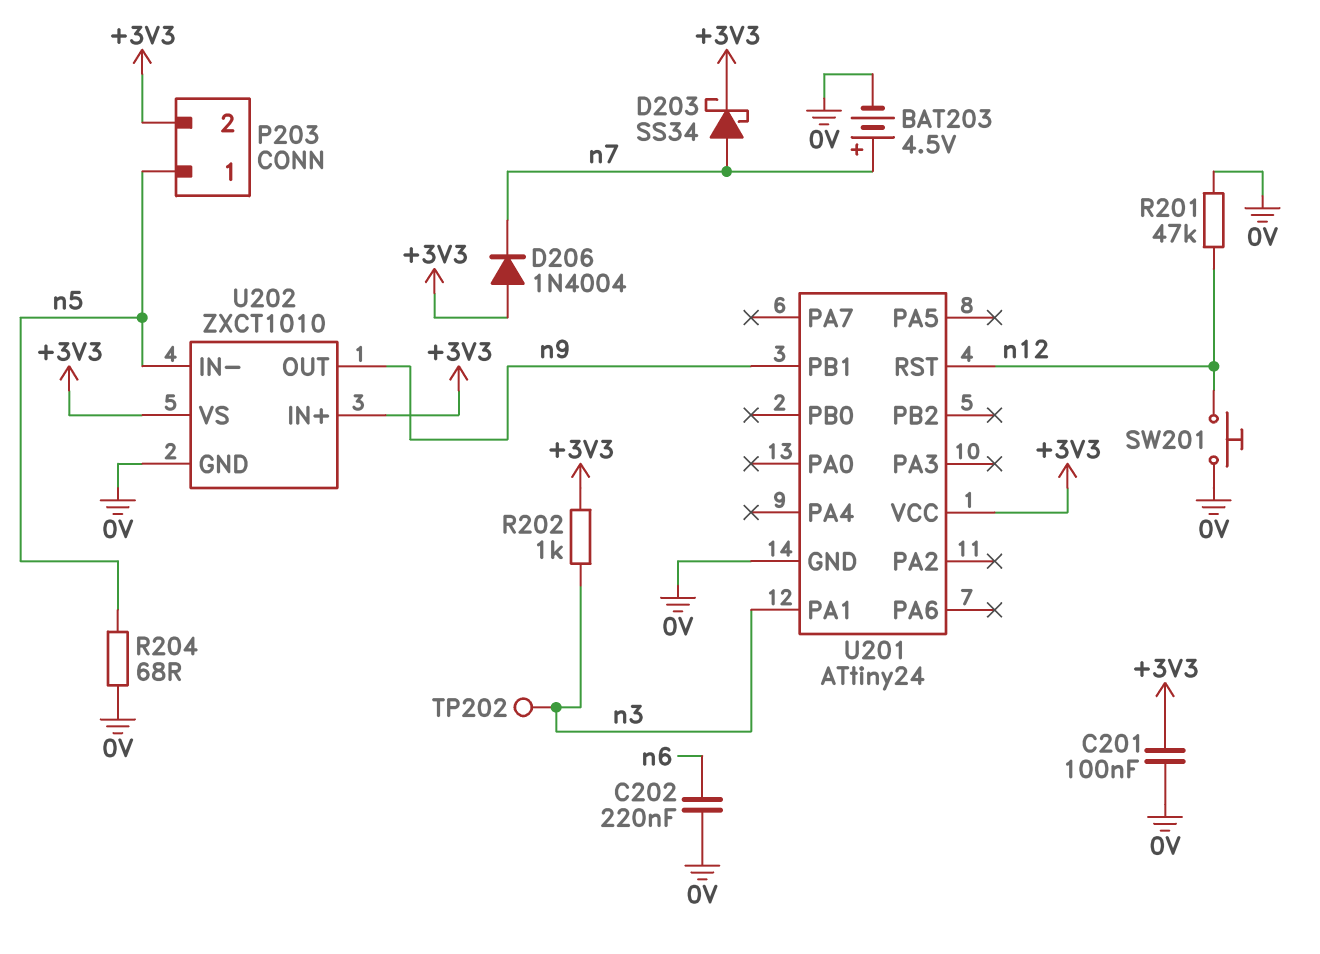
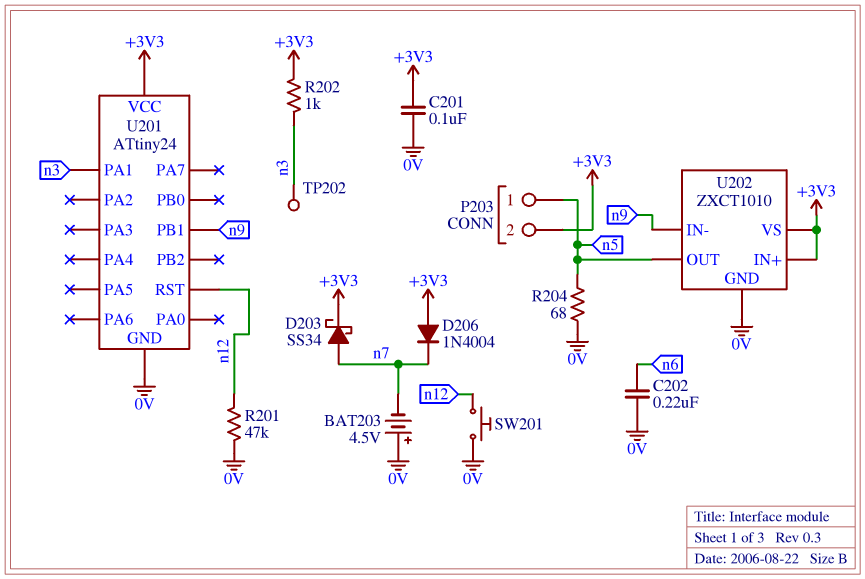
BAT203: 4.5V (plus n7, minus 0V) -> 4.5V (plus 0V, minus n7)
U202 pin IN-: n5 -> n9
U202 pin OUT: n9 -> n5

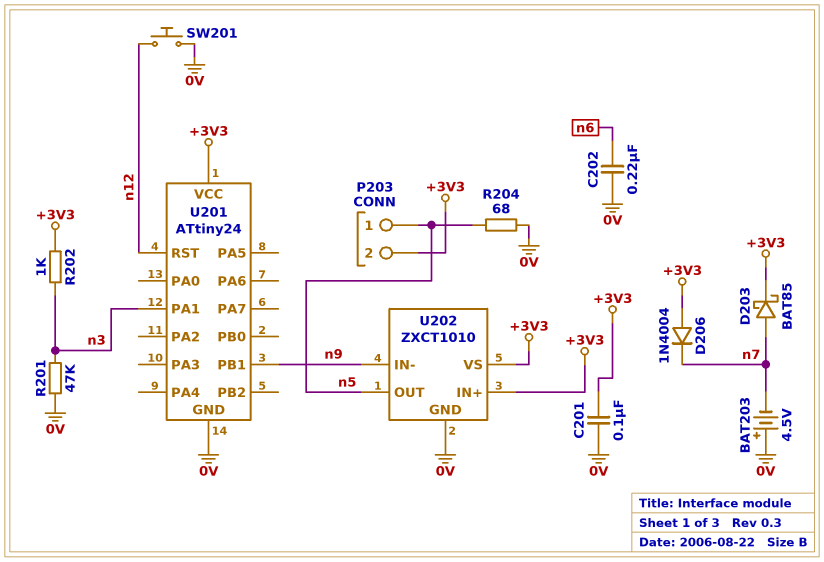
D203: schottky SS34 (A n7, K +3V3) -> schottky BAT85 (A n7, K +3V3)
R201: 47k (0V, n12) -> 47k (0V, n3)
TP202: test point (n3) -> none

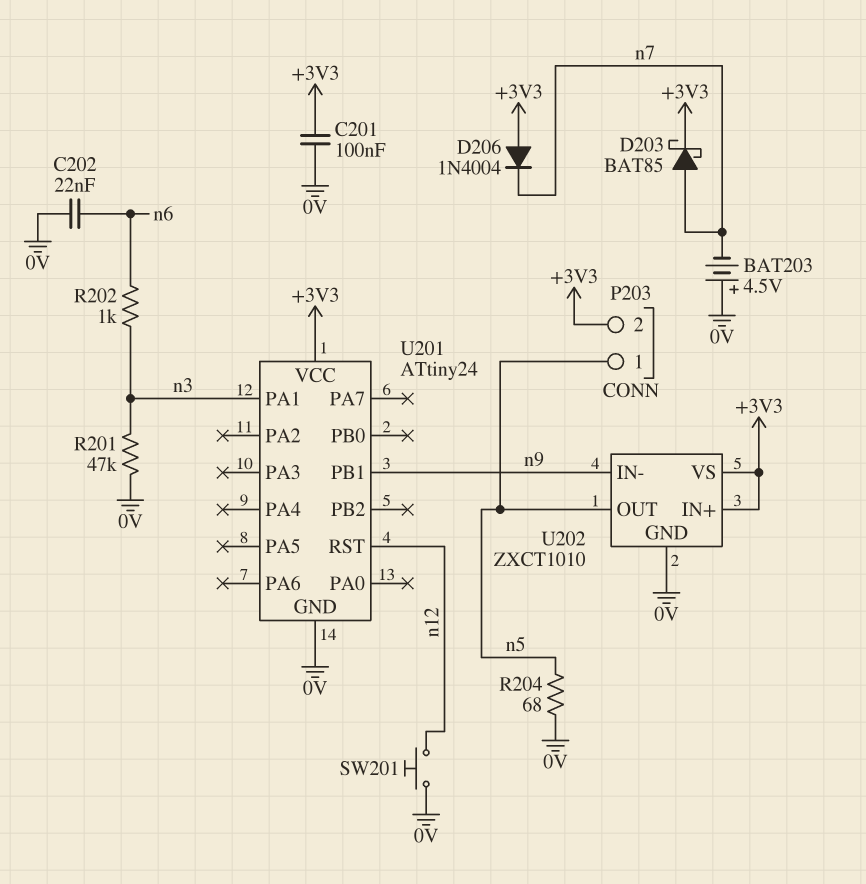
C202: 220nF (0V, n6) -> 22nF (0V, n6)
R202: 1k (+3V3, n3) -> 1k (n3, n6)

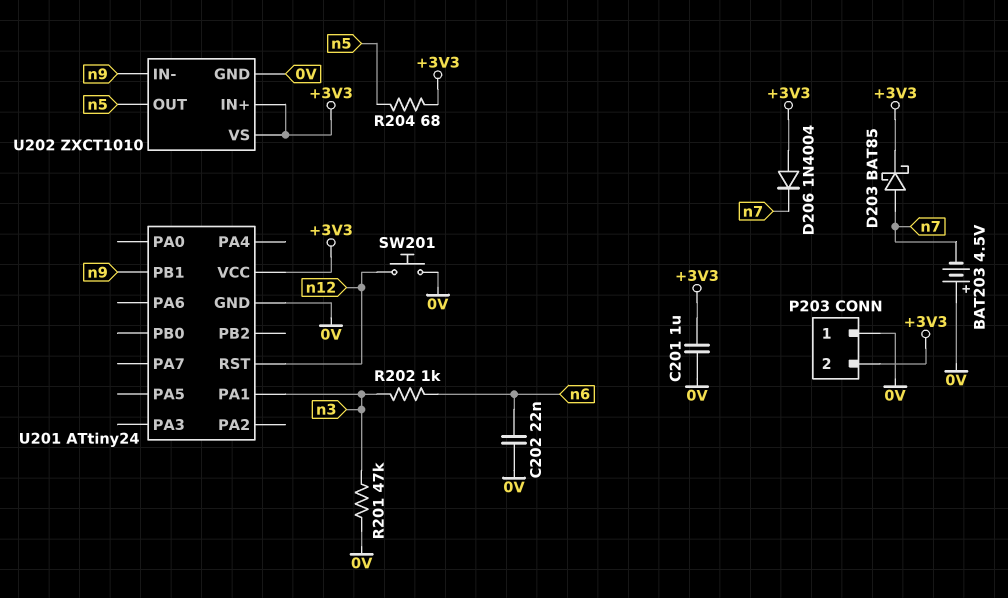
C201: 100nF (+3V3, 0V) -> 1uF (+3V3, 0V)
P203 pin 1: n5 -> 0V
R204: 68 (0V, n5) -> 68 (+3V3, n5)

